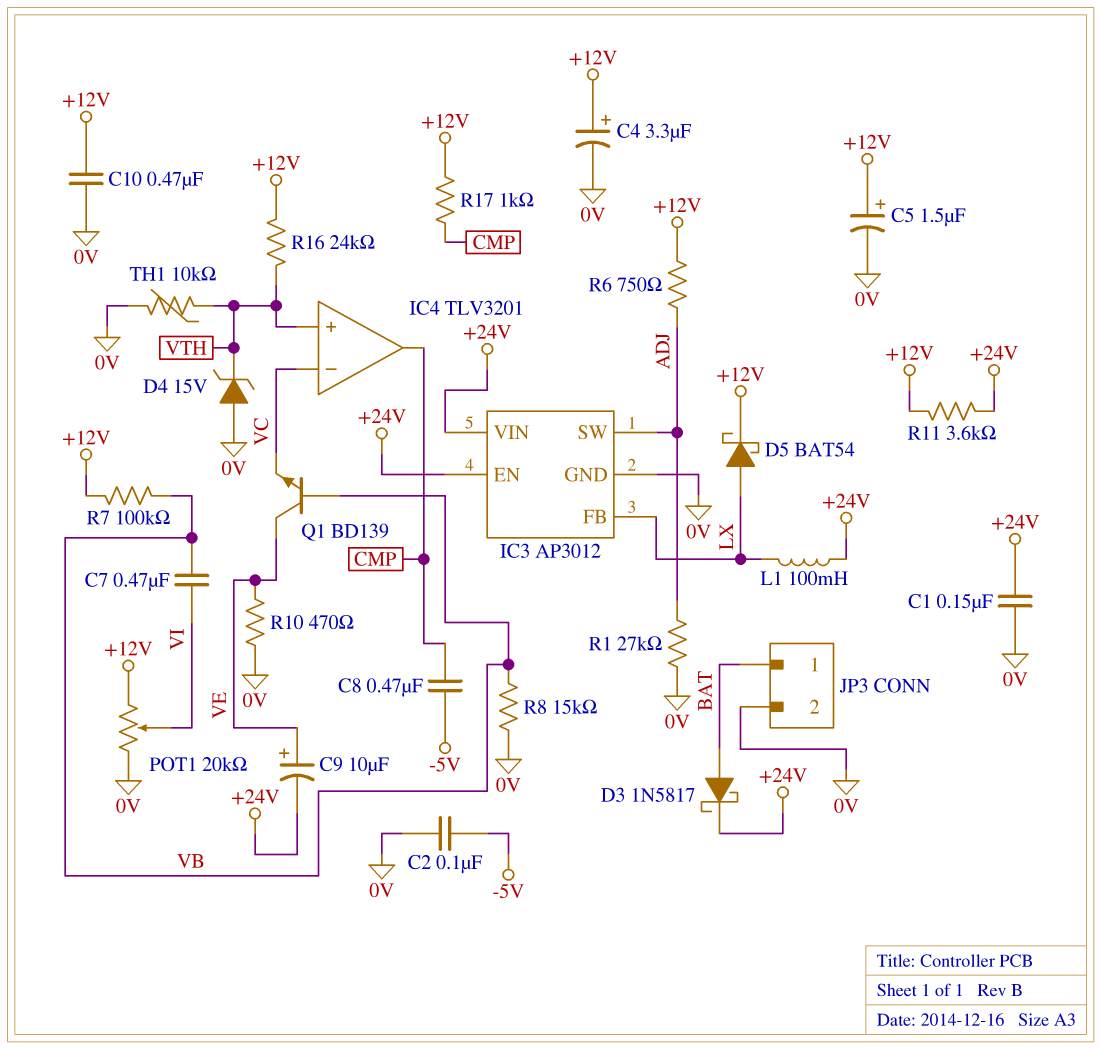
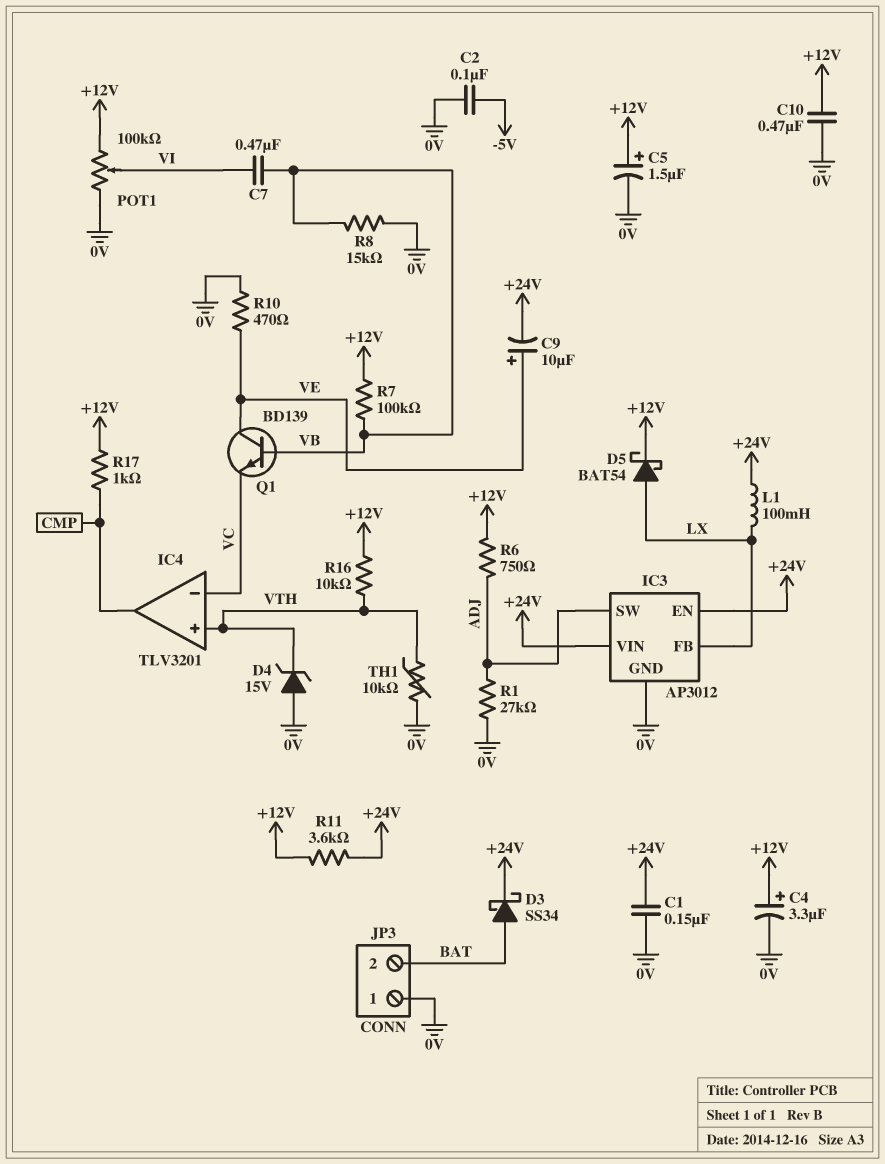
C8: 470nF (-5V, CMP) -> none
D3: schottky 1N5817 (A BAT, K +24V) -> schottky SS34 (A BAT, K +24V)
JP3 pin 1: BAT -> 0V
JP3 pin 2: 0V -> BAT
POT1: 20k (+12V, 0V, wiper VI) -> 100k (+12V, 0V, wiper VI)
R16: 24k (+12V, VTH) -> 10k (+12V, VTH)

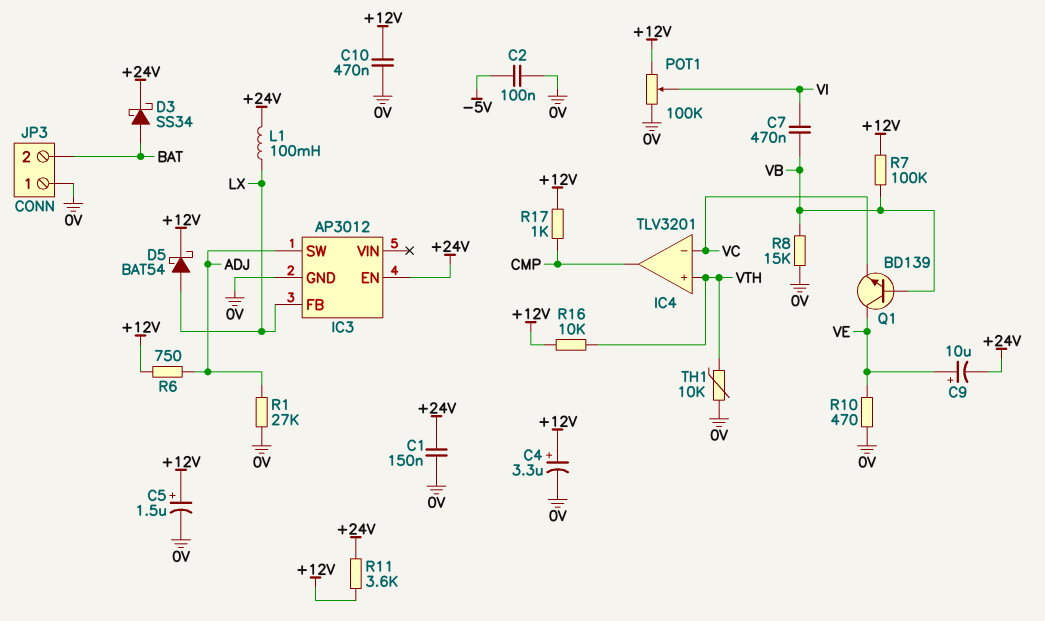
D4: zener 15V (A 0V, K VTH) -> none
IC3 pin VIN: +24V -> none

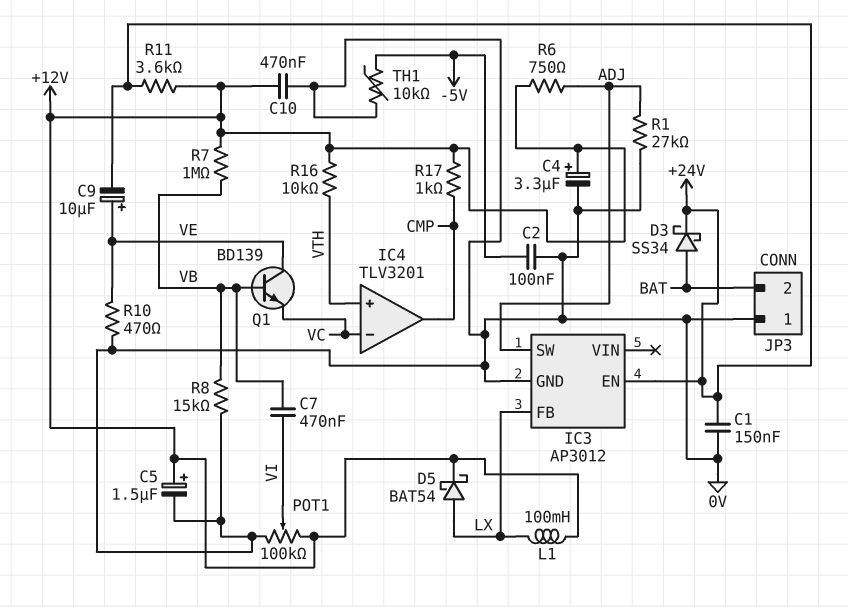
L1: 100mH (+24V, LX) -> 100mH (+12V, LX)
R7: 100k (+12V, VB) -> 1M (+12V, VB)
TH1: 10k (0V, VTH) -> 10k (-5V, 0V)

